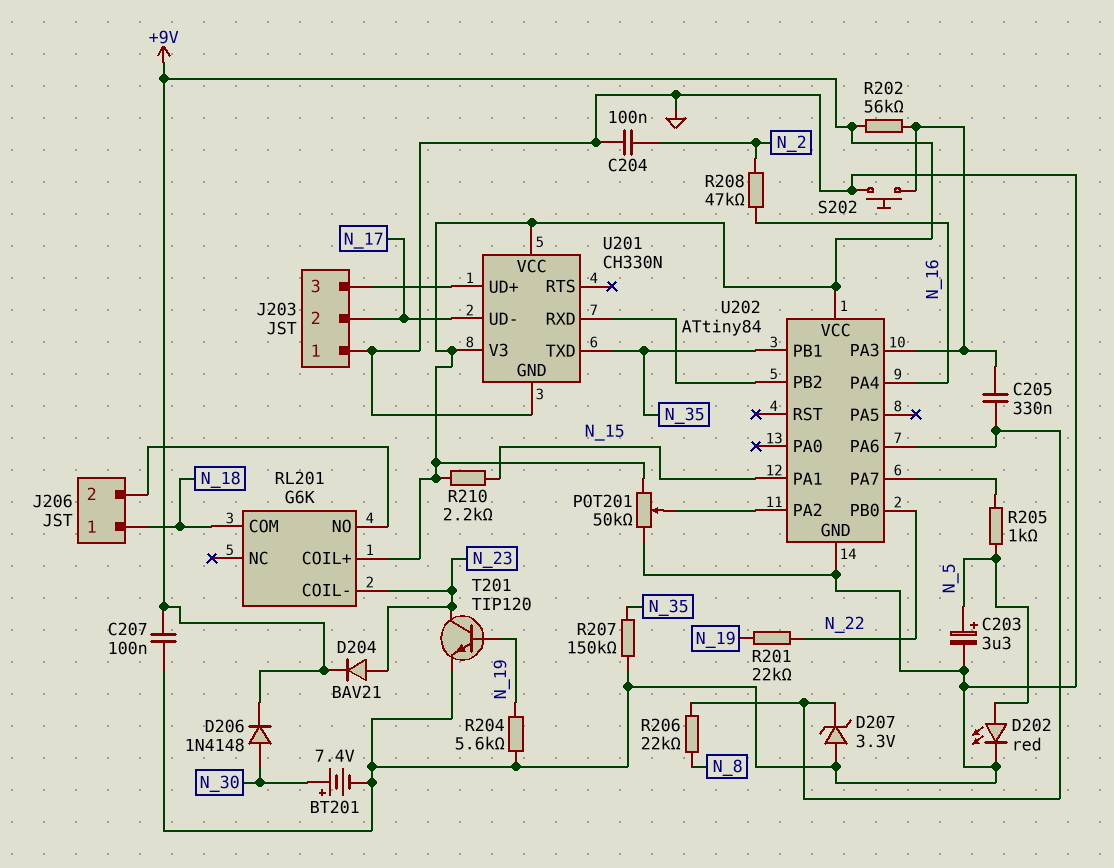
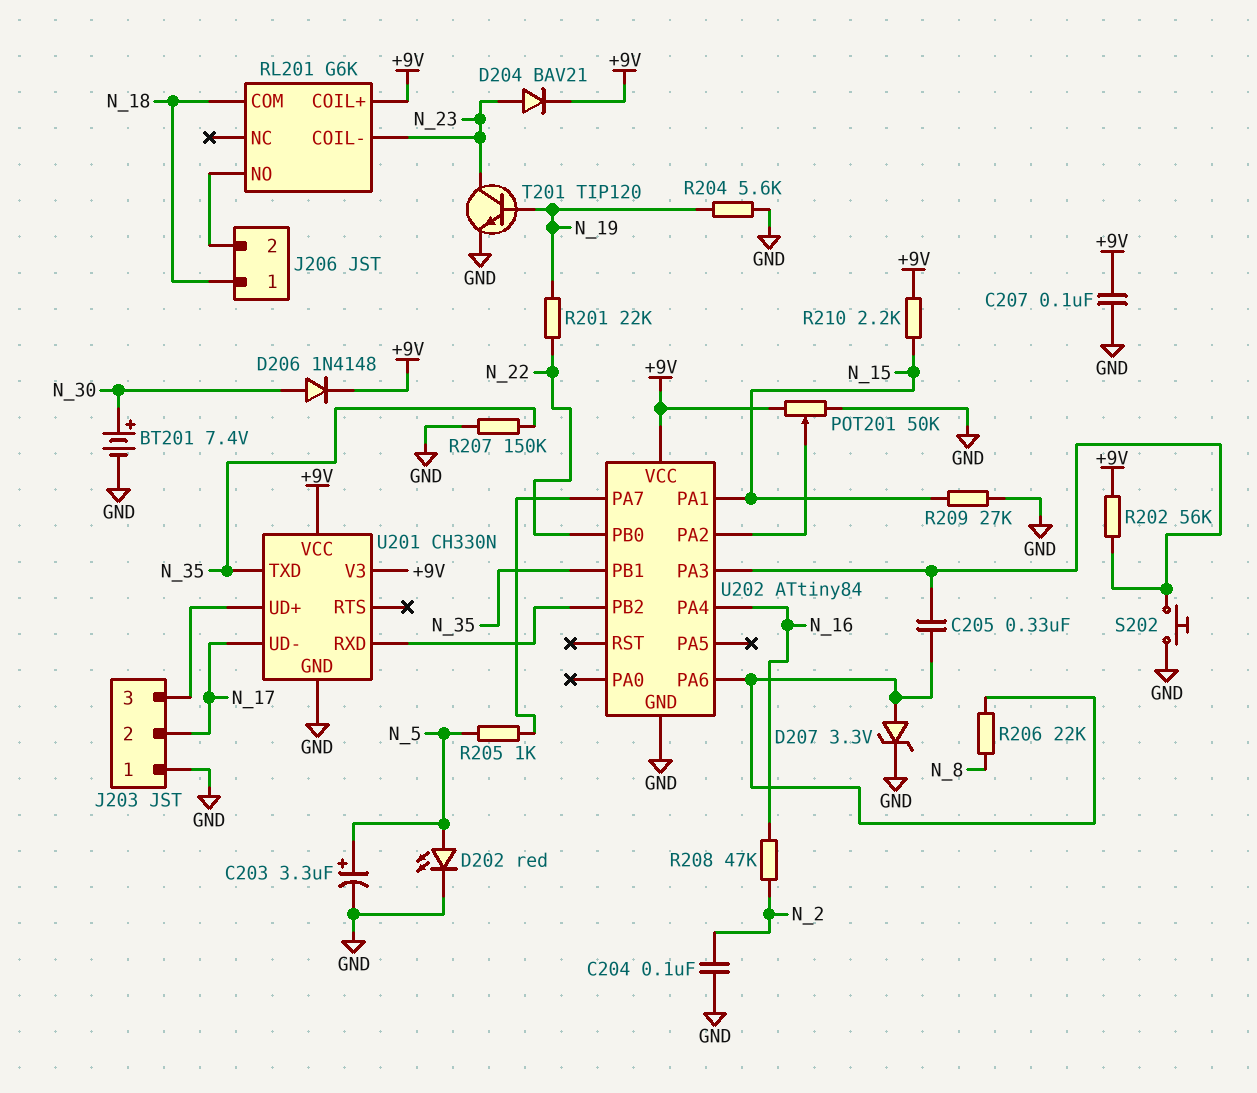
D207: zener 3.3V (A GND, K U202/PA6) -> zener 3.3V (A U202/PA6, K GND)
R209: none -> 27k (GND, N_15)

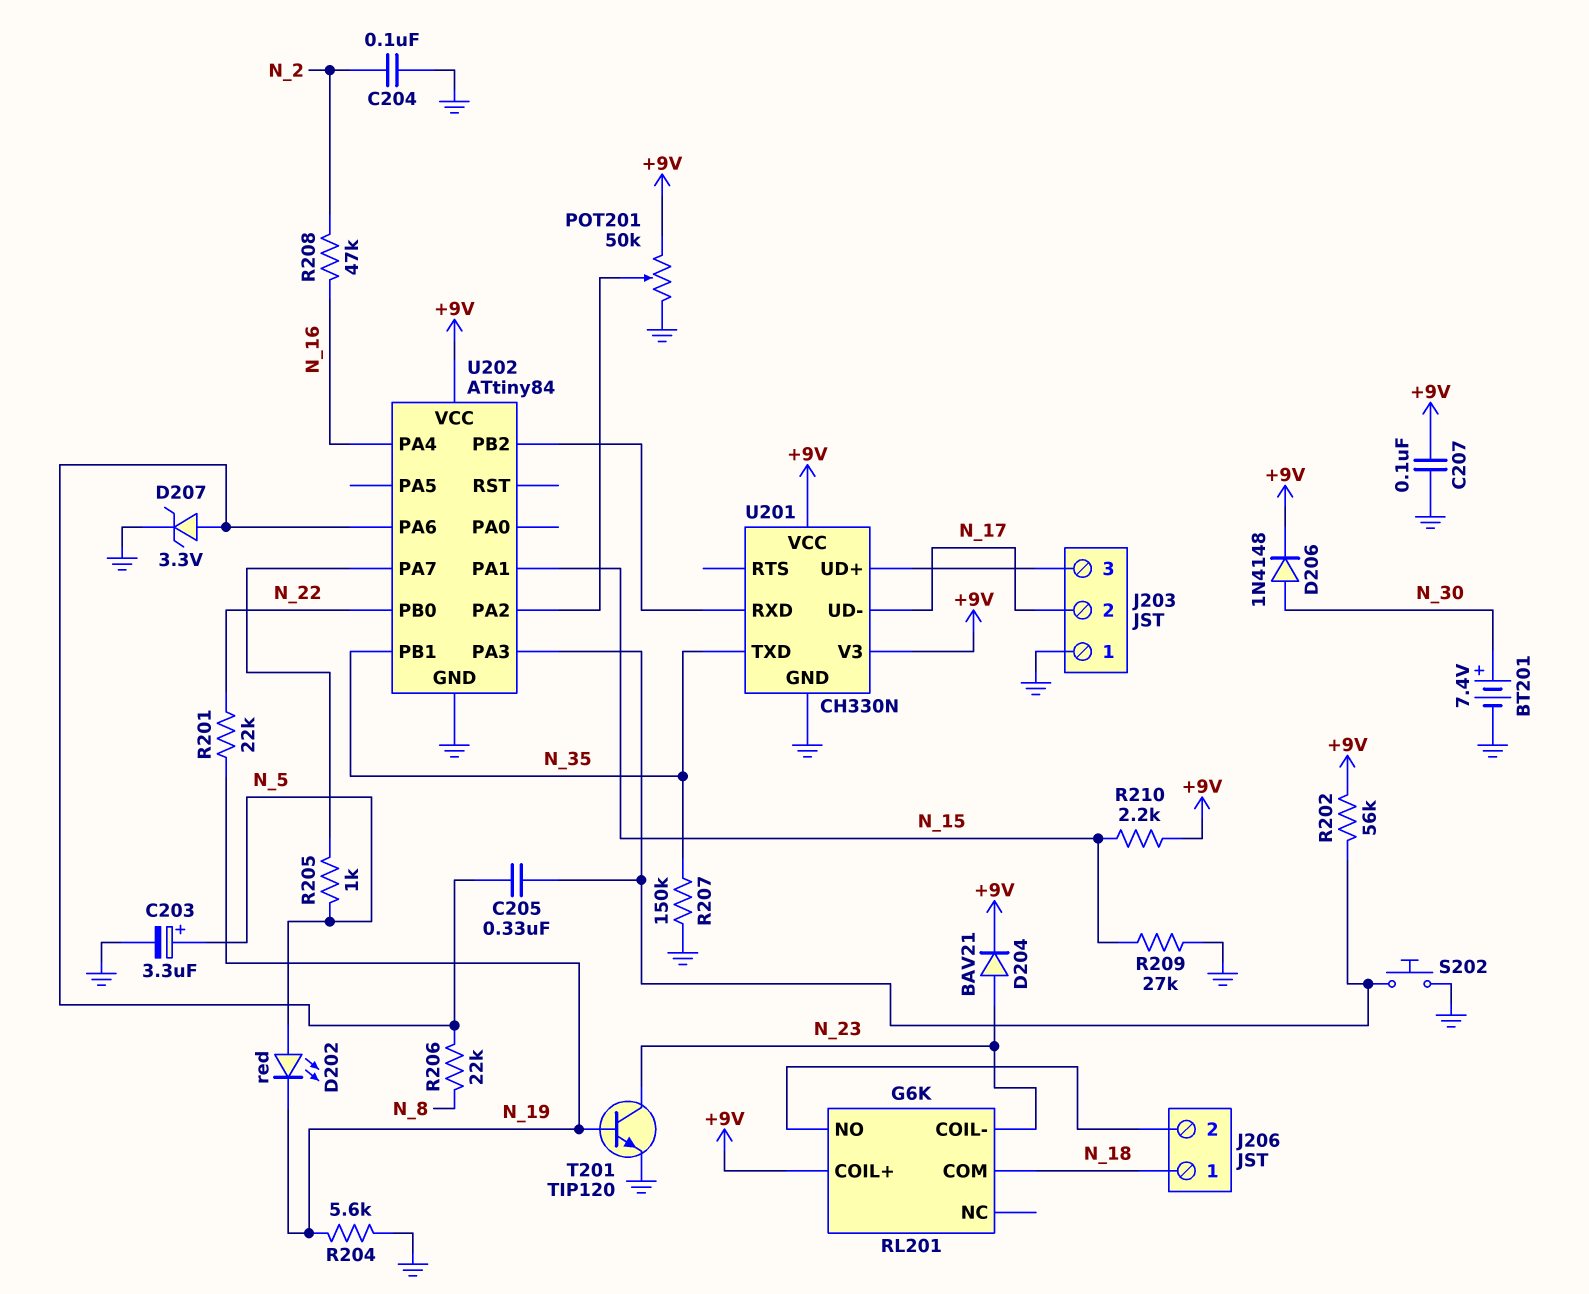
D202: LED red (A N_5, K GND) -> LED red (A N_5, K N_19)

